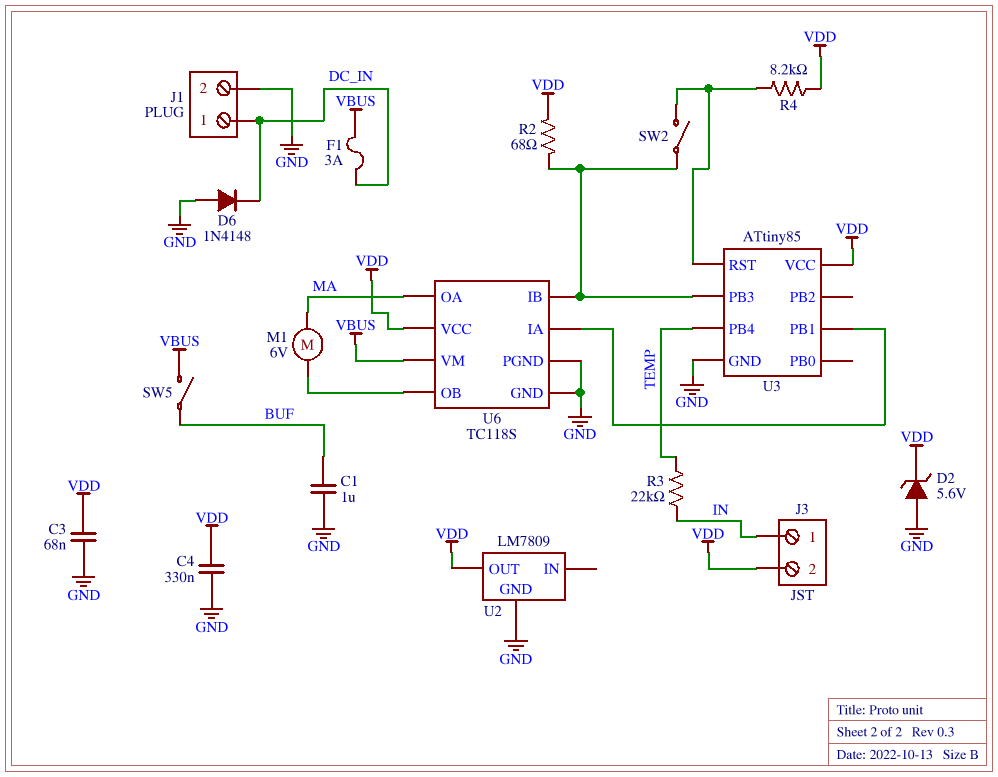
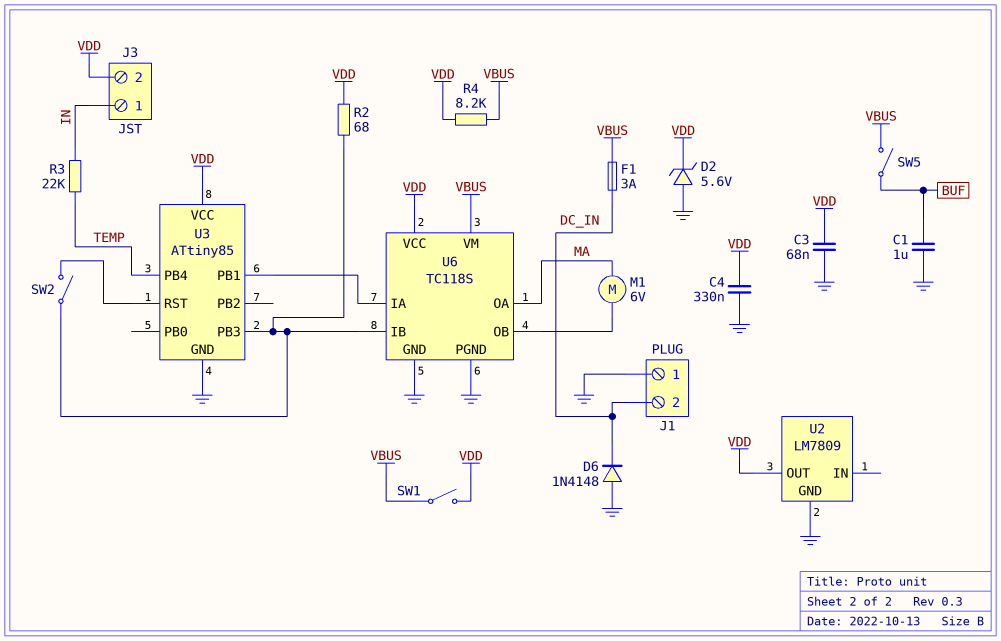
J1 pin 1: DC_IN -> GND
J1 pin 2: GND -> DC_IN
R4: 8.2k (U3/RST, VDD) -> 8.2k (VBUS, VDD)
SW1: none -> switch (VBUS, VDD)

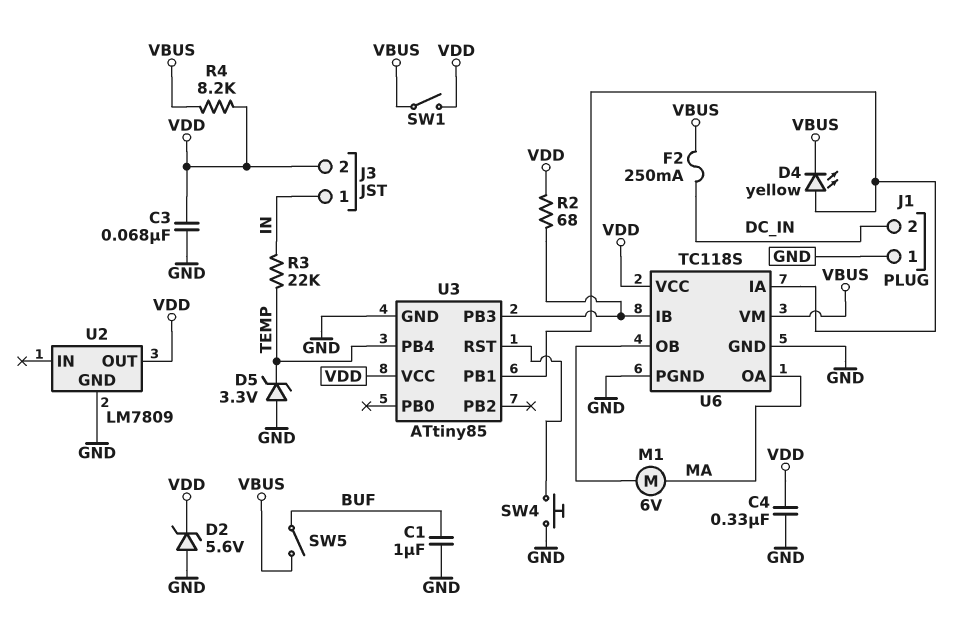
D4: none -> LED yellow (A U3/PB1, K VBUS)
D5: none -> zener 3.3V (A GND, K TEMP)
D6: diode 1N4148 (A GND, K DC_IN) -> none
F1: 3A (DC_IN, VBUS) -> none
F2: none -> 250mA (DC_IN, VBUS)
SW2: switch (U3/PB3, U3/RST) -> none
SW4: none -> button (GND, U3/RST)

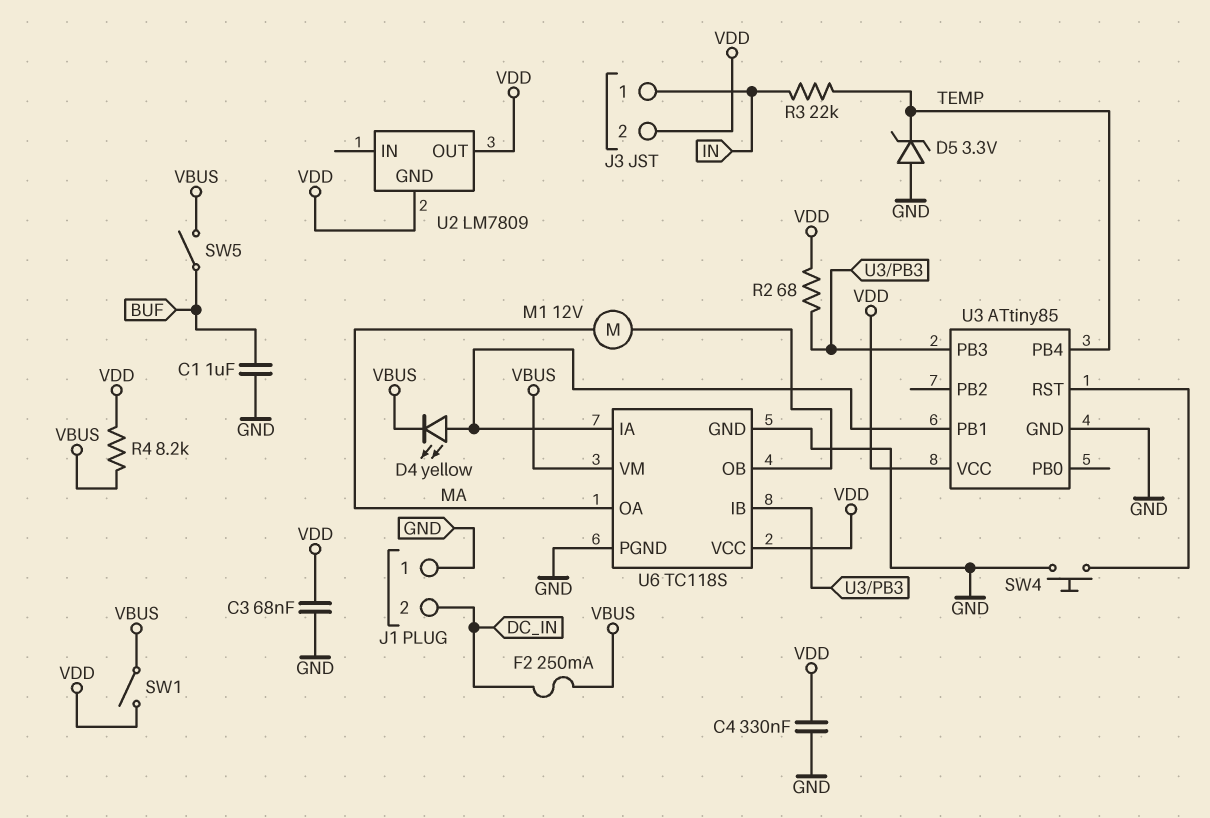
D2: zener 5.6V (A GND, K VDD) -> none
M1: motor 6V (MA, U6/OB) -> motor 12V (MA, U6/OB)
U2 pin GND: GND -> VDD

